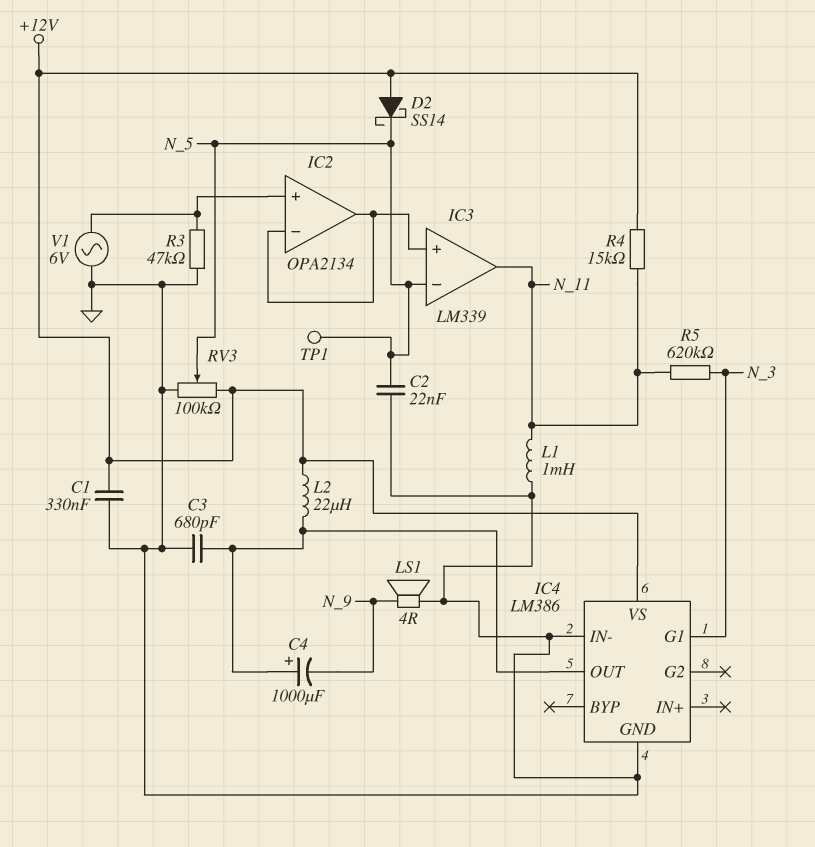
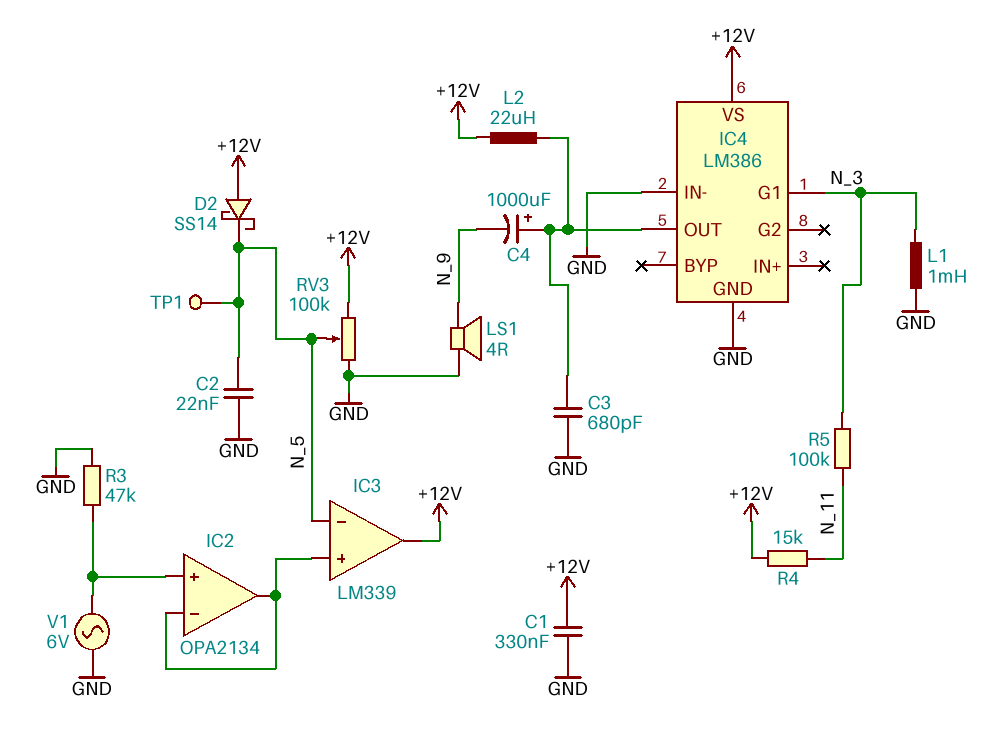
IC3 pin out: N_11 -> +12V
L1: 1mH (GND, N_11) -> 1mH (GND, N_3)
R5: 620k (N_3, N_11) -> 100k (N_3, N_11)

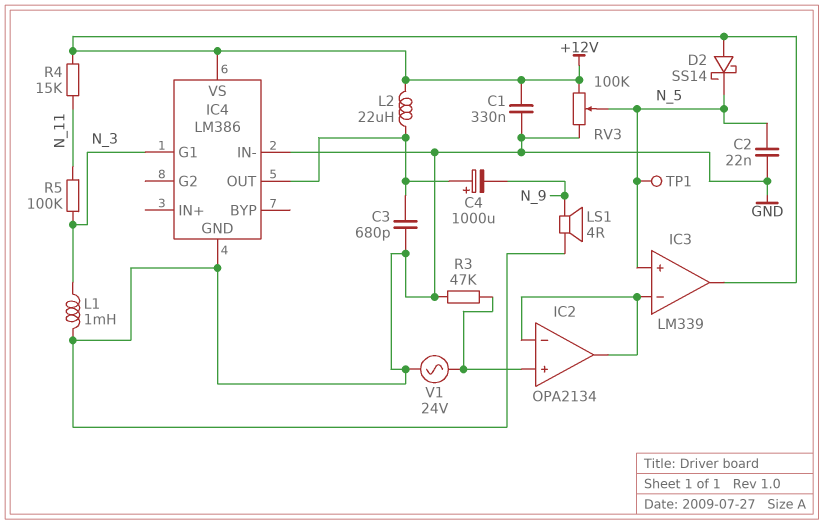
IC3 pin in+: IC2/in- -> N_5
IC3 pin in-: N_5 -> IC2/in-
V1: AC 6V (GND, IC2/in+) -> AC 24V (GND, IC2/in+)

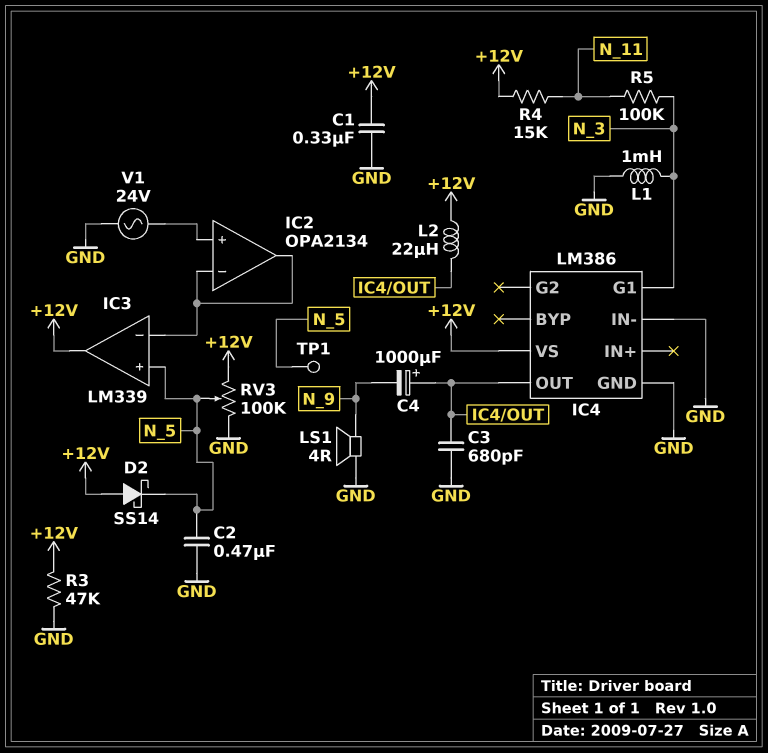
C2: 22nF (GND, N_5) -> 470nF (GND, N_5)
R3: 47k (GND, IC2/in+) -> 47k (+12V, GND)

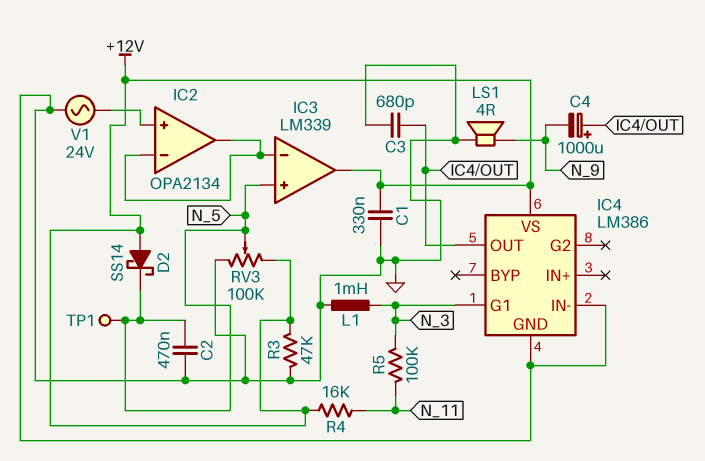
L2: 22uH (+12V, IC4/OUT) -> none
R4: 15k (+12V, N_11) -> 16k (+12V, N_11)

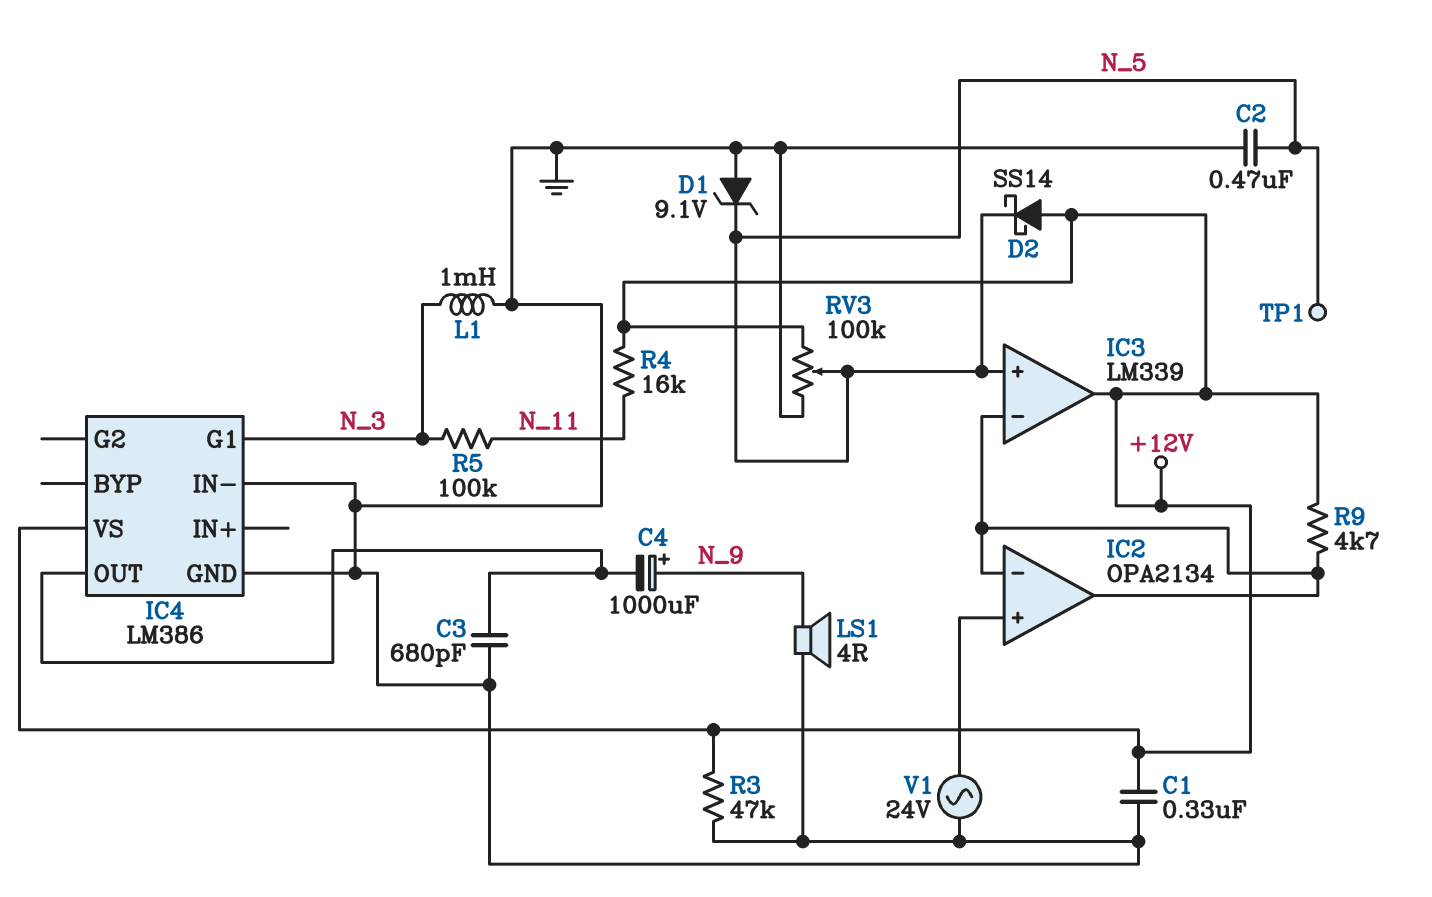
C4: 1000uF (plus IC4/OUT, minus N_9) -> 1000uF (plus N_9, minus IC4/OUT)
D1: none -> zener 9.1V (A GND, K N_5)
R9: none -> 4.7k (+12V, IC2/in-)

